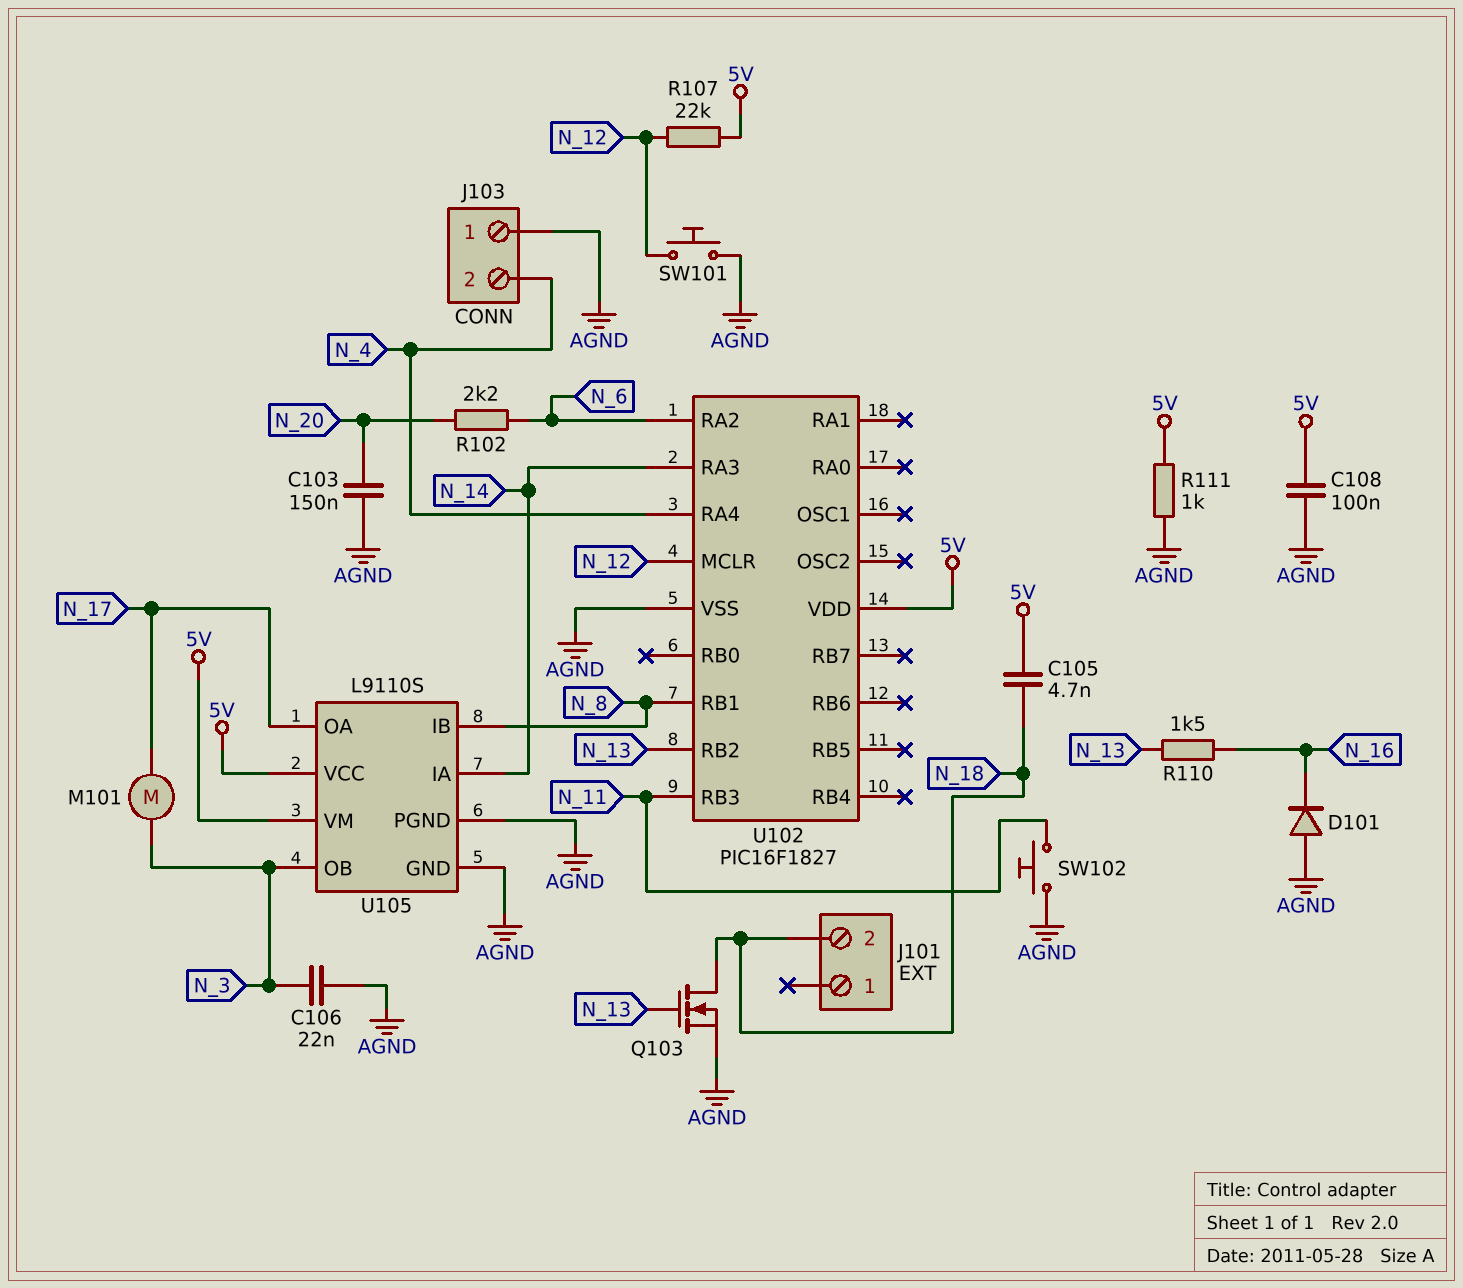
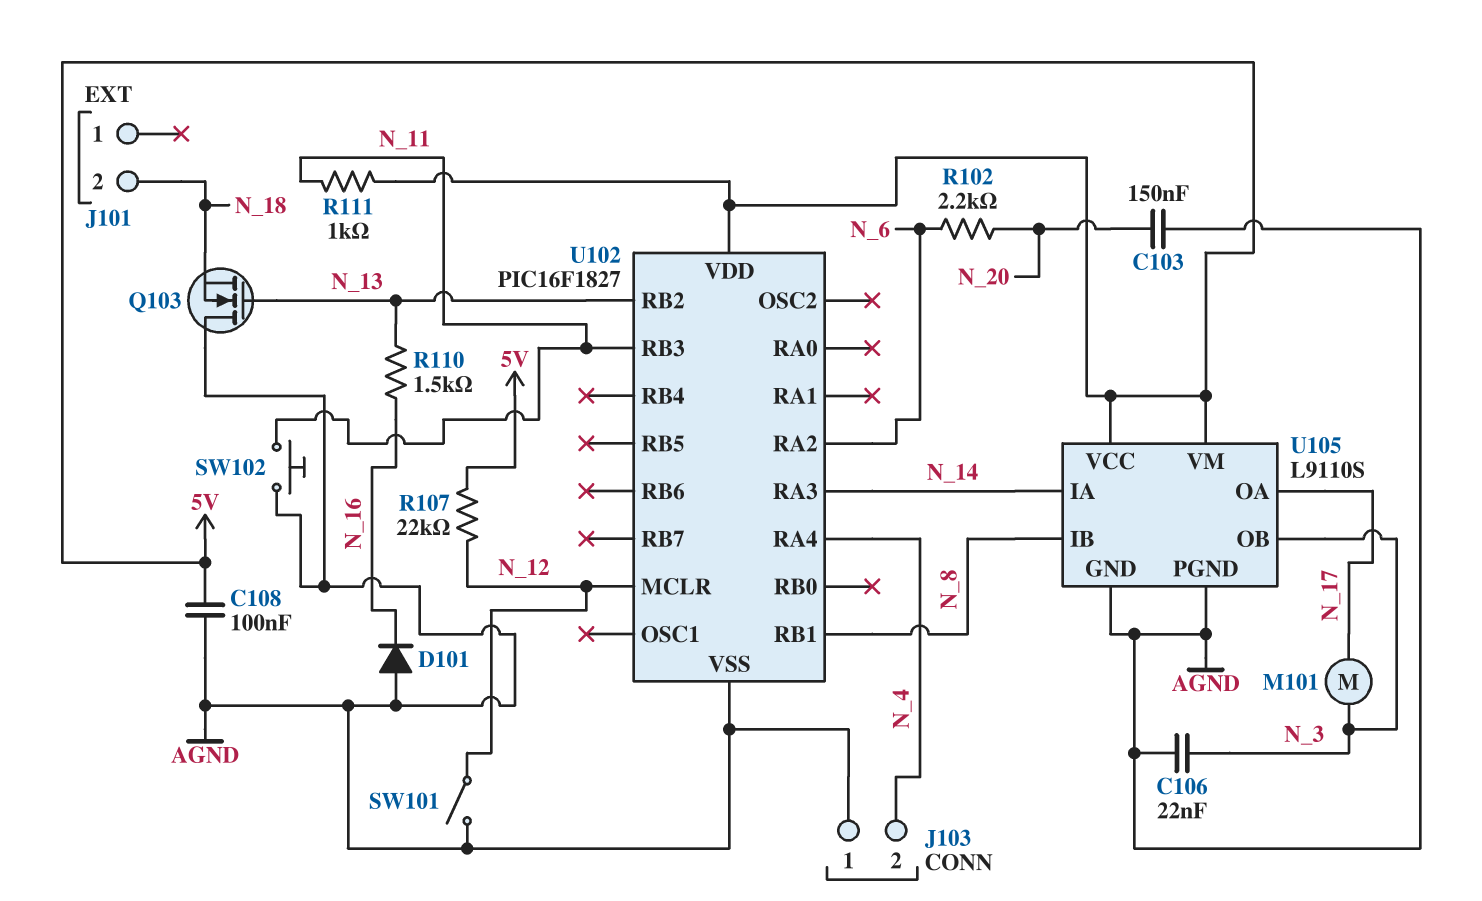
C105: 4.7nF (5V, N_18) -> none
Q103: NMOS (G N_13, D N_18, S AGND) -> NMOS (G N_13, D AGND, S N_18)
R111: 1k (5V, AGND) -> 1k (5V, N_11)
SW101: button (AGND, N_12) -> switch (AGND, N_12)

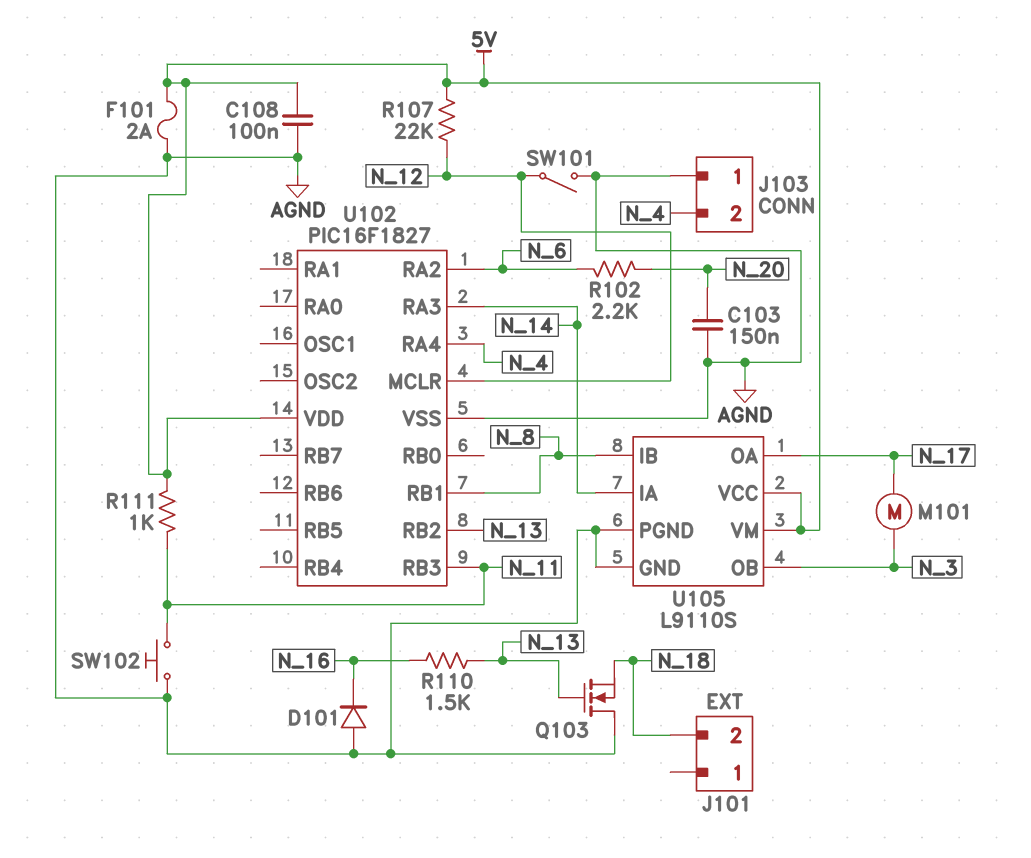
C106: 22nF (AGND, N_3) -> none
F101: none -> 2A (5V, AGND)

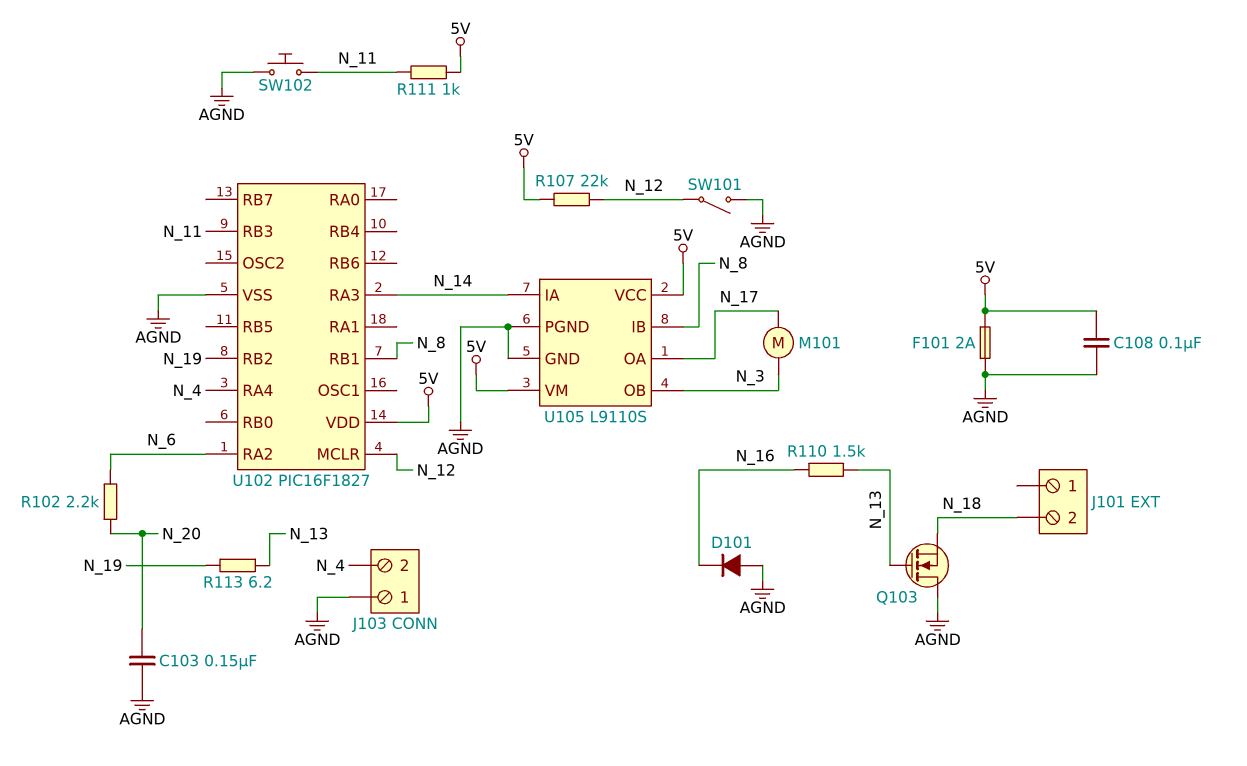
R113: none -> 6.2 (N_13, N_19)
U102 pin RB2: N_13 -> N_19

